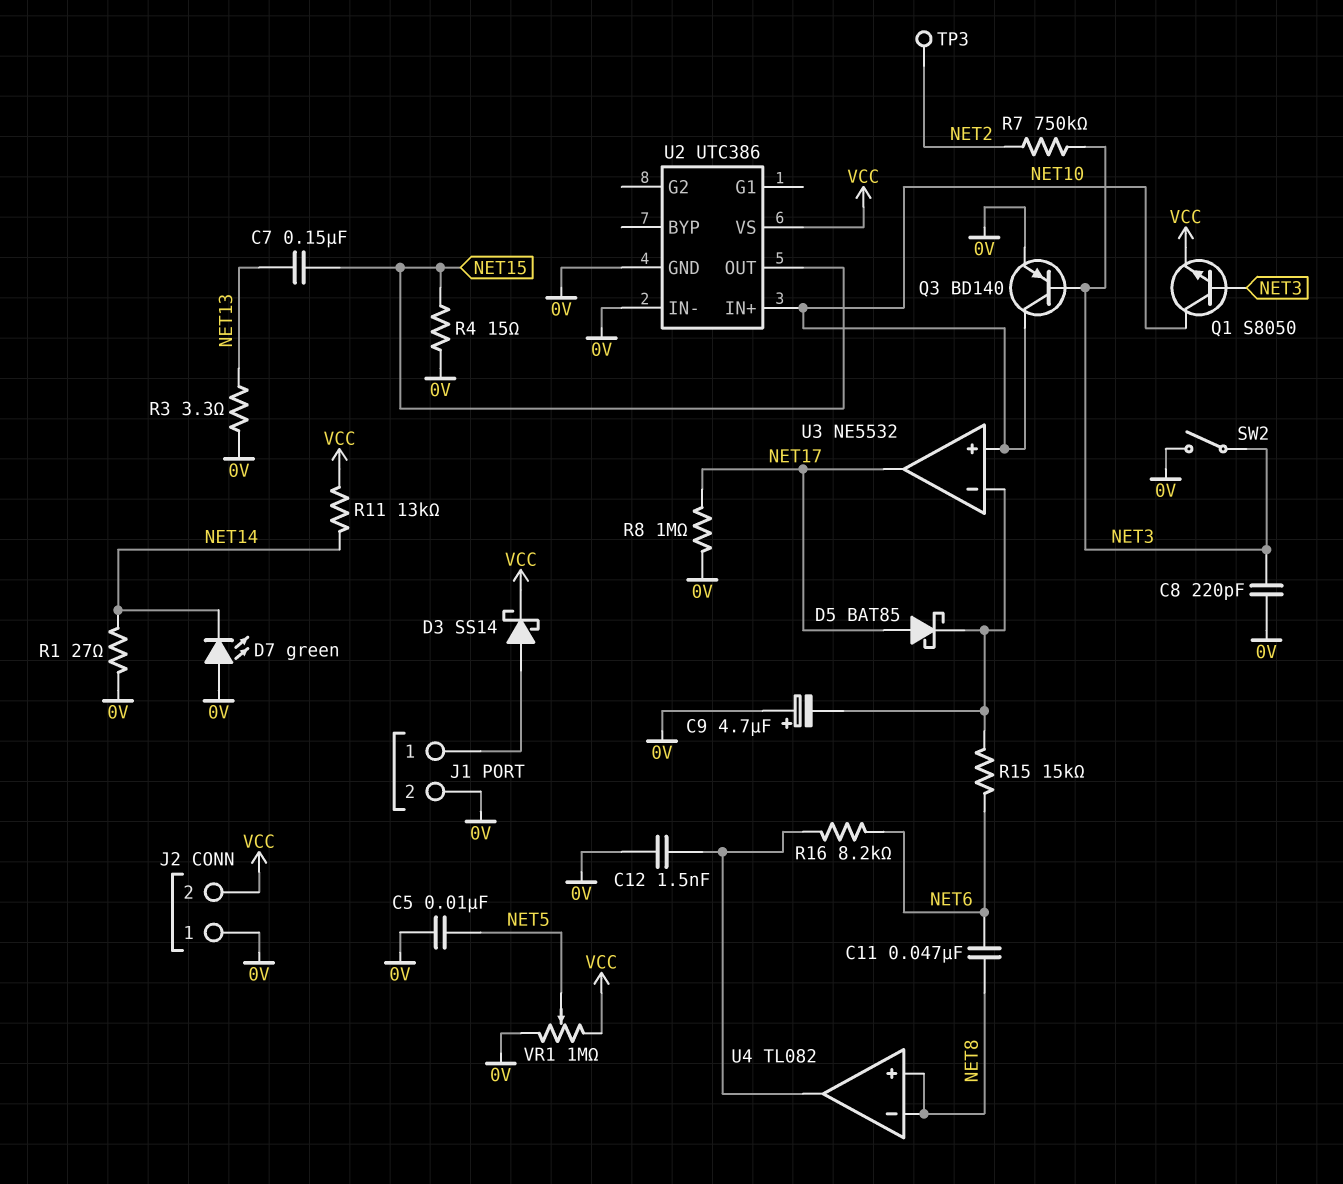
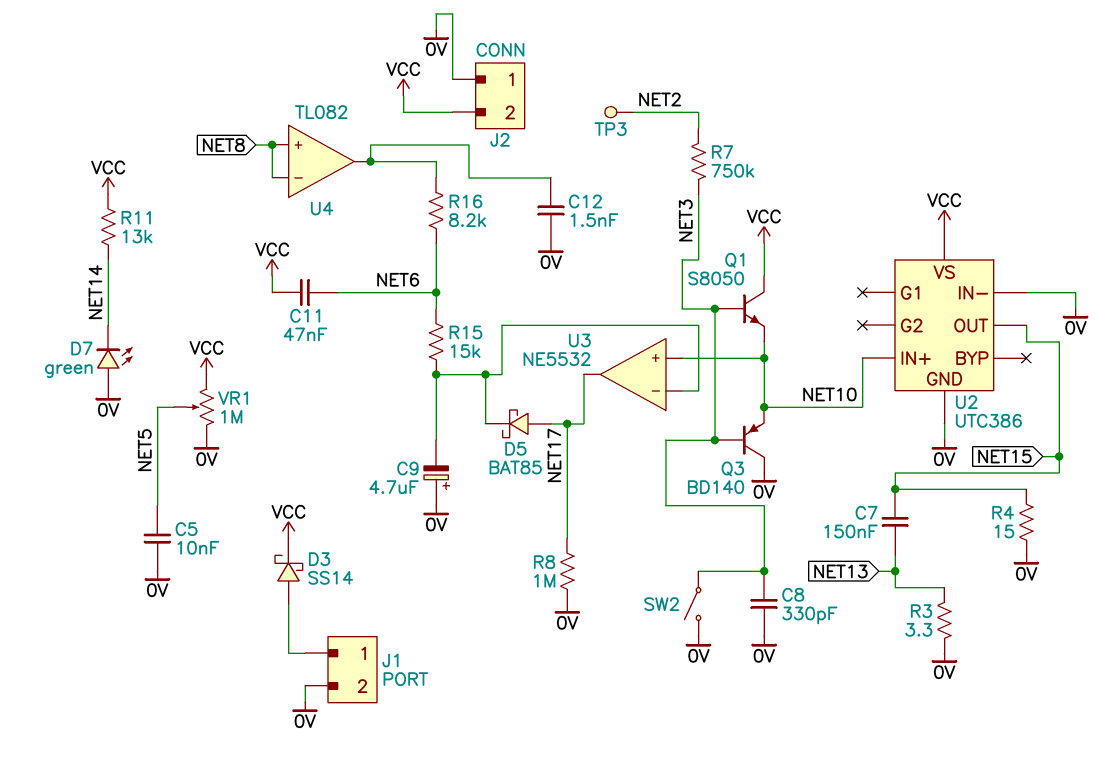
C8: 220pF (0V, NET3) -> 330pF (0V, NET3)
C11: 47nF (NET6, NET8) -> 47nF (NET6, VCC)
Q1: NPN S8050 (B NET3, C NET10, E VCC) -> NPN S8050 (B NET3, C VCC, E NET10)
Q3: PNP BD140 (B NET3, C NET10, E 0V) -> PNP BD140 (B NET3, C 0V, E NET10)
R1: 27 (0V, NET14) -> none

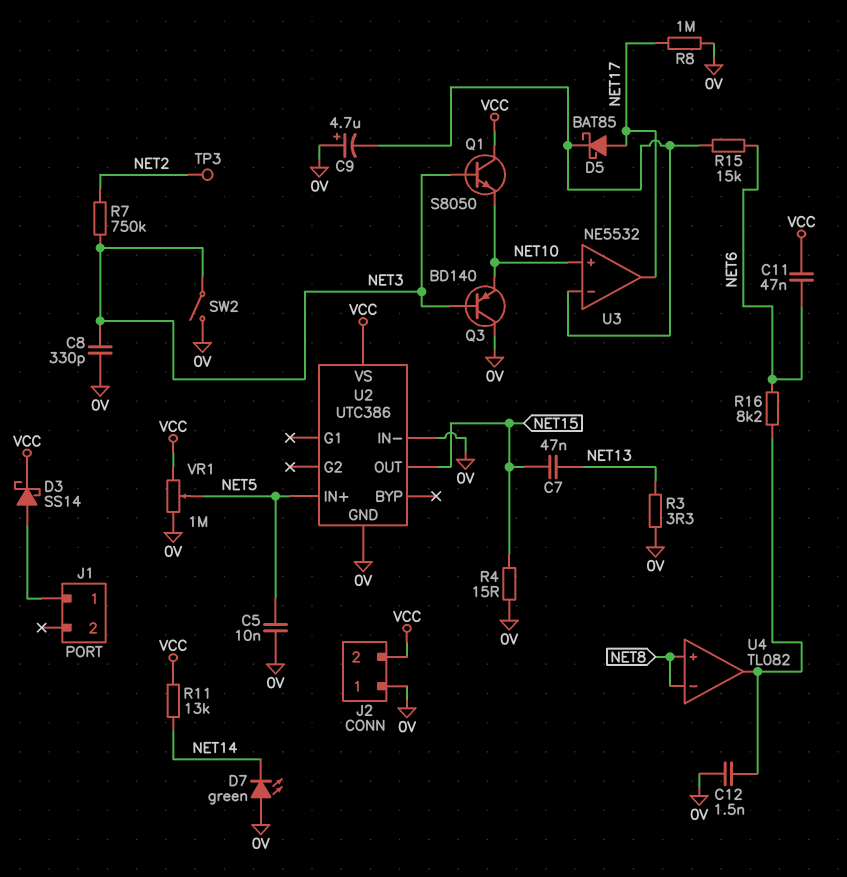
C7: 150nF (NET13, NET15) -> 47nF (NET13, NET15)
J1 pin 2: 0V -> none
U2 pin IN+: NET10 -> NET5

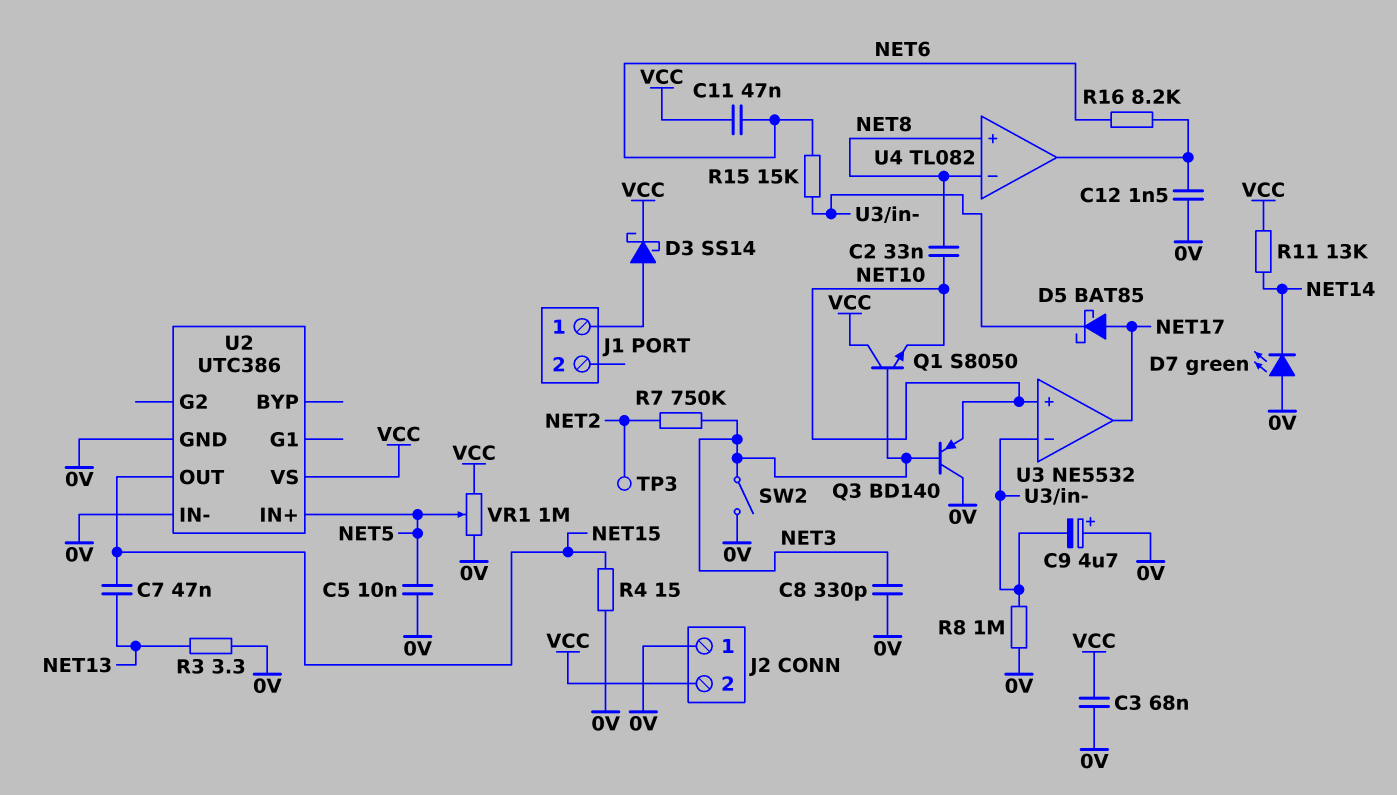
C2: none -> 33nF (NET8, NET10)
C3: none -> 68nF (0V, VCC)
R8: 1M (0V, NET17) -> 1M (0V, U3/in-)

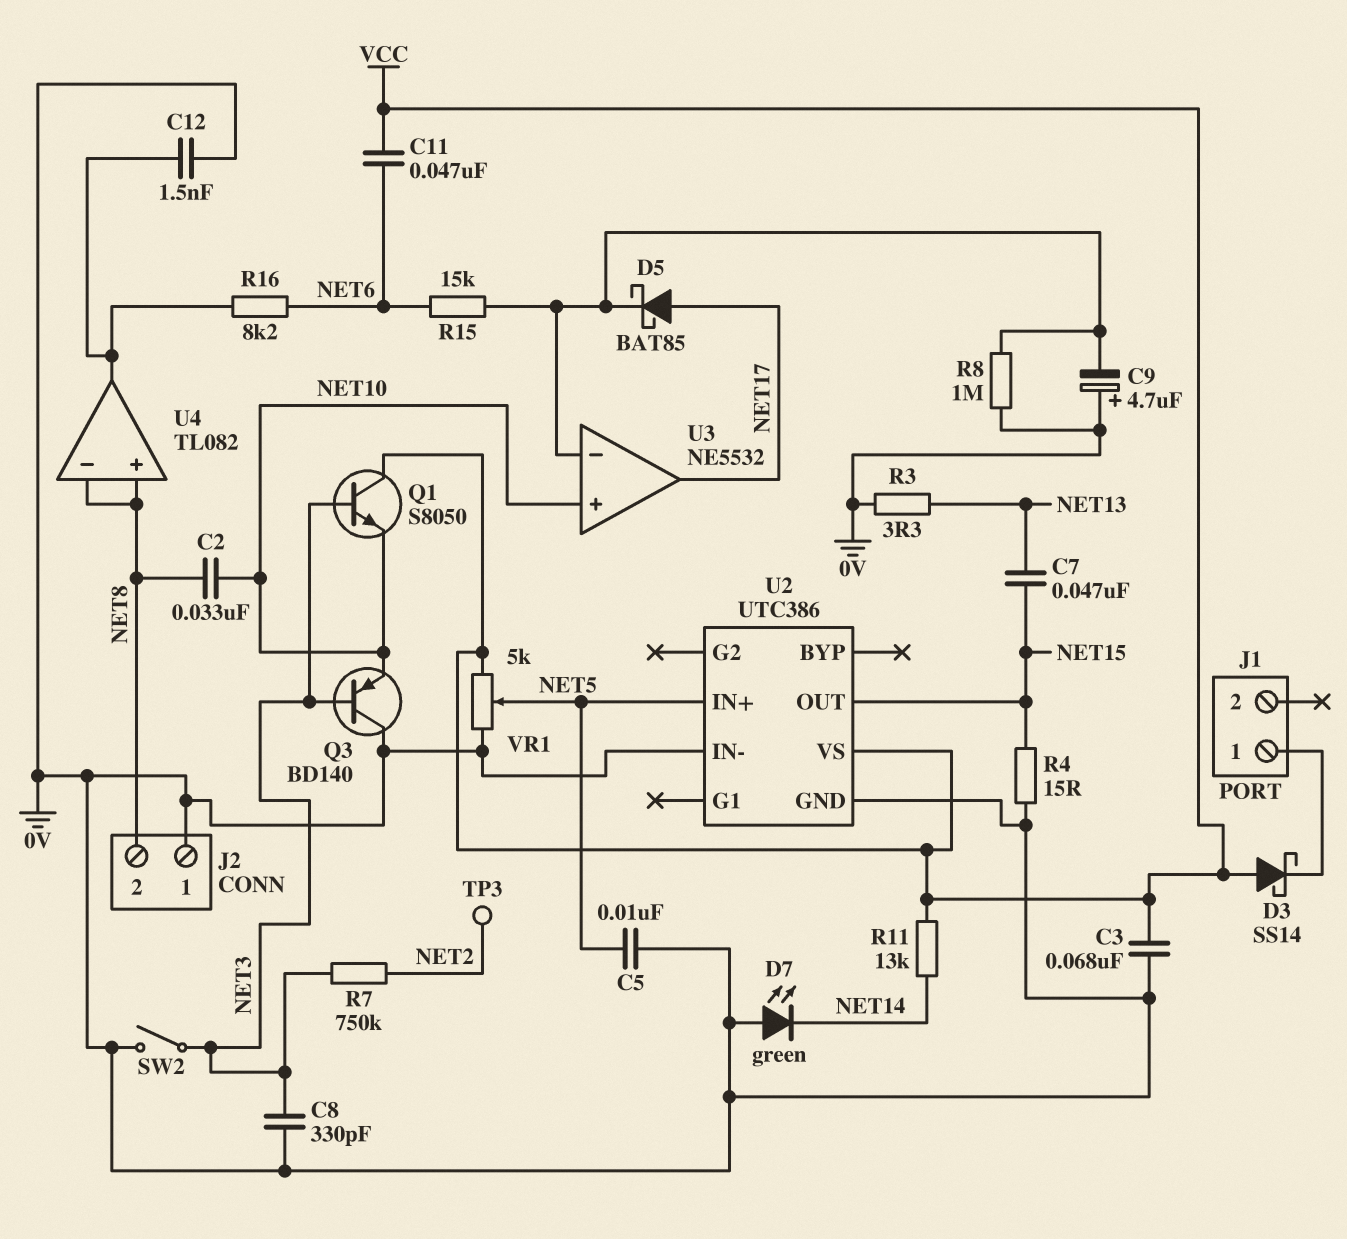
D3: schottky SS14 (A J1/1, K VCC) -> schottky SS14 (A VCC, K J1/1)
J2 pin 2: VCC -> NET8
VR1: 1M (0V, VCC, wiper NET5) -> 5k (0V, VCC, wiper NET5)

